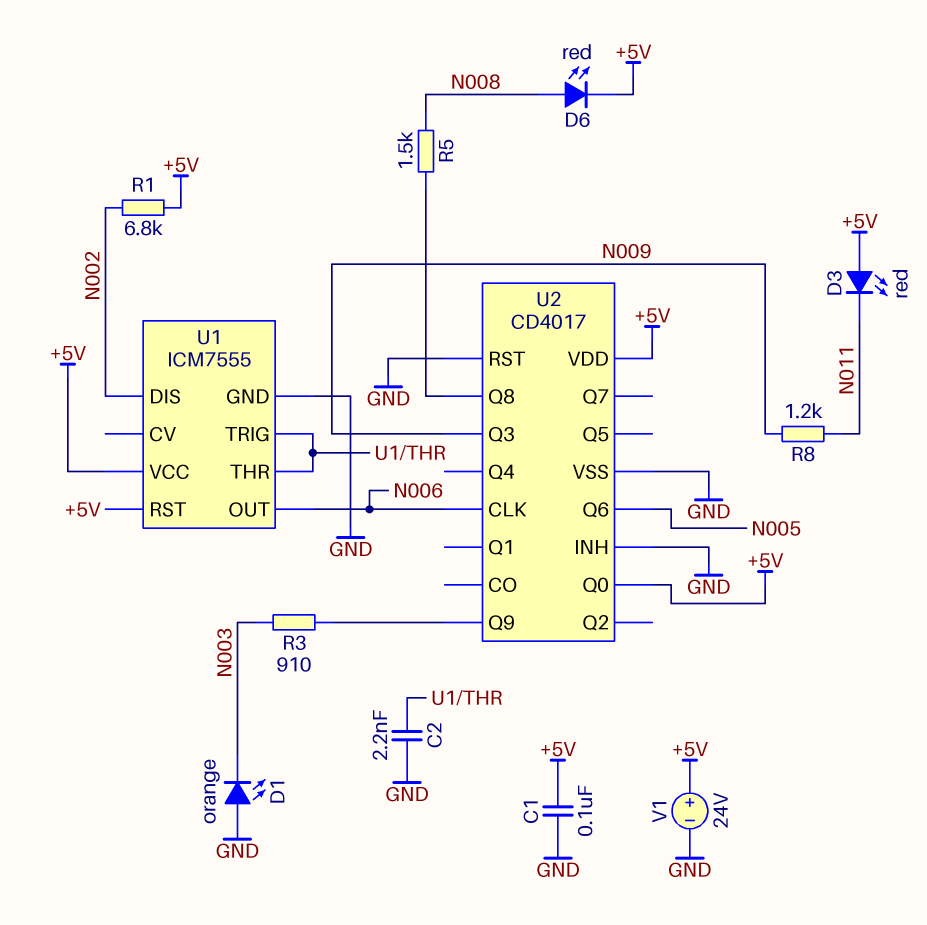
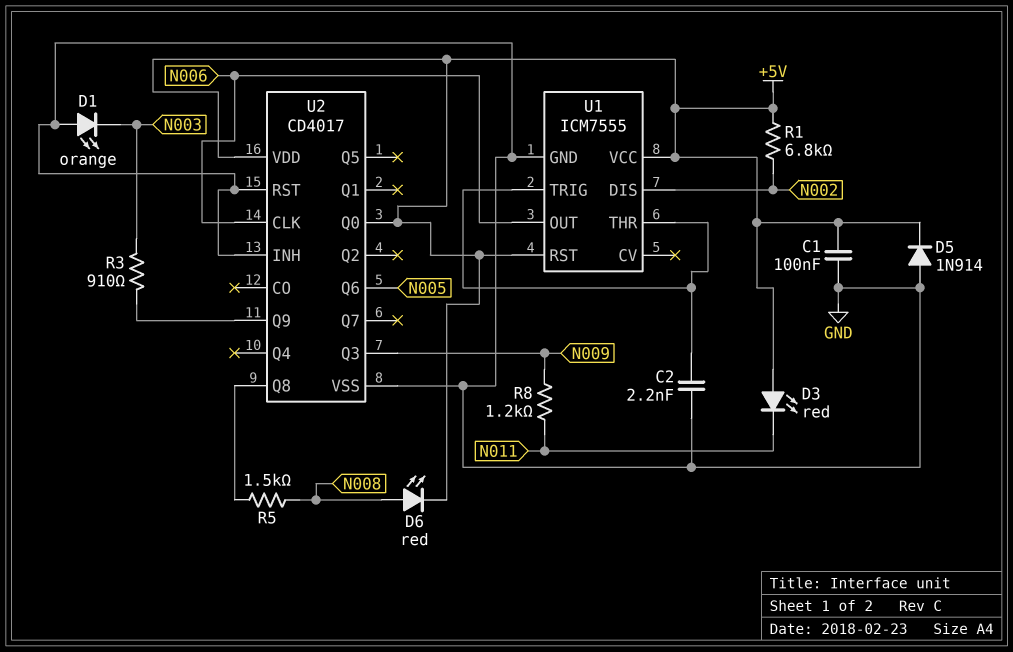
D5: none -> diode 1N914 (A GND, K +5V)
V1: 24V (plus +5V, minus GND) -> none

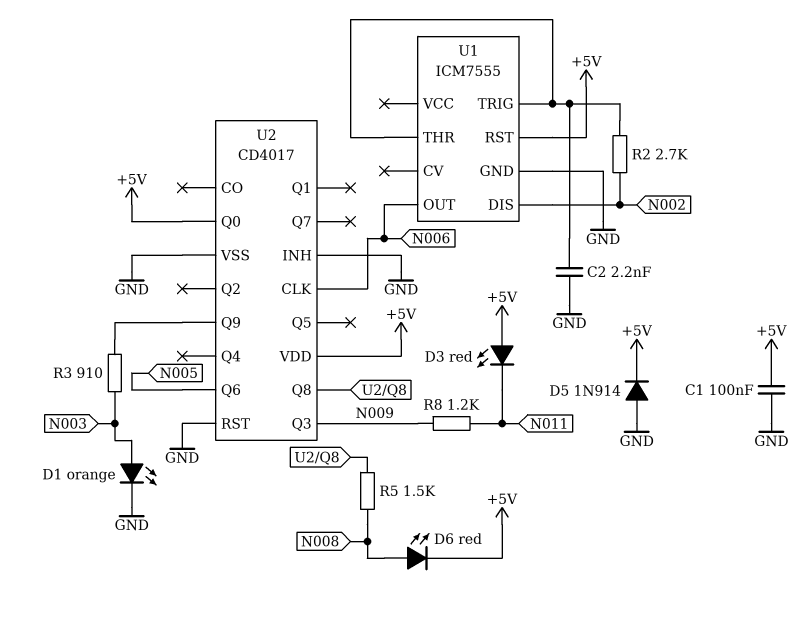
D1: LED orange (A GND, K N003) -> LED orange (A N003, K GND)
R1: 6.8k (+5V, N002) -> none
R2: none -> 2.7k (N002, U1/THR)
U1 pin VCC: +5V -> none

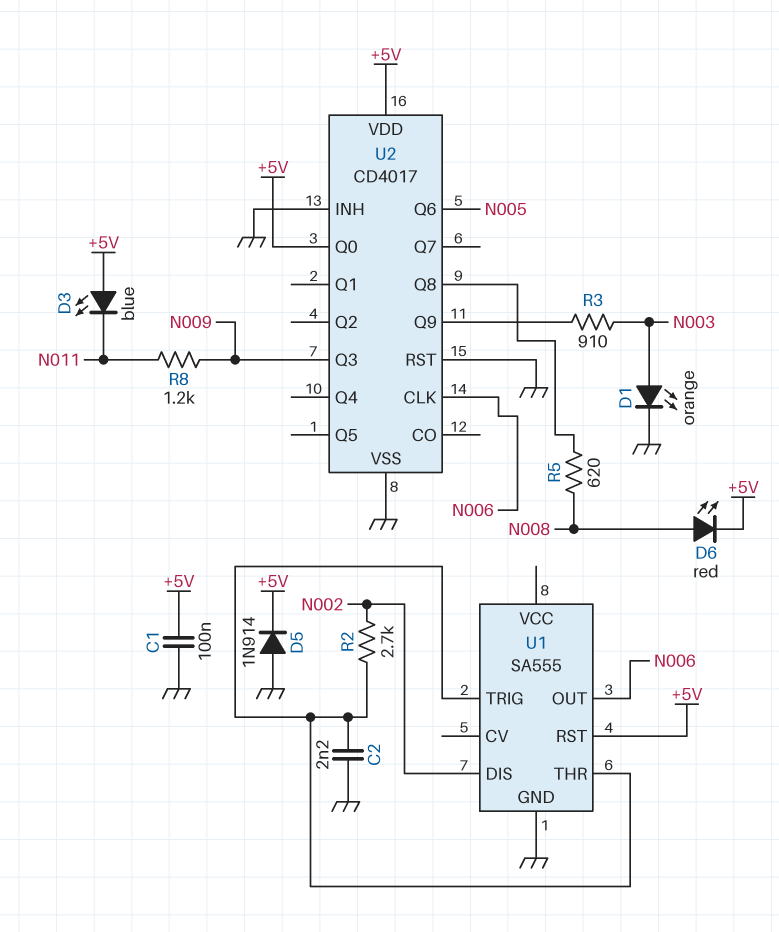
D3: LED red (A +5V, K N011) -> LED blue (A +5V, K N011)
R5: 1.5k (N008, U2/Q8) -> 620 (N008, U2/Q8)
U1: ICM7555 -> SA555

